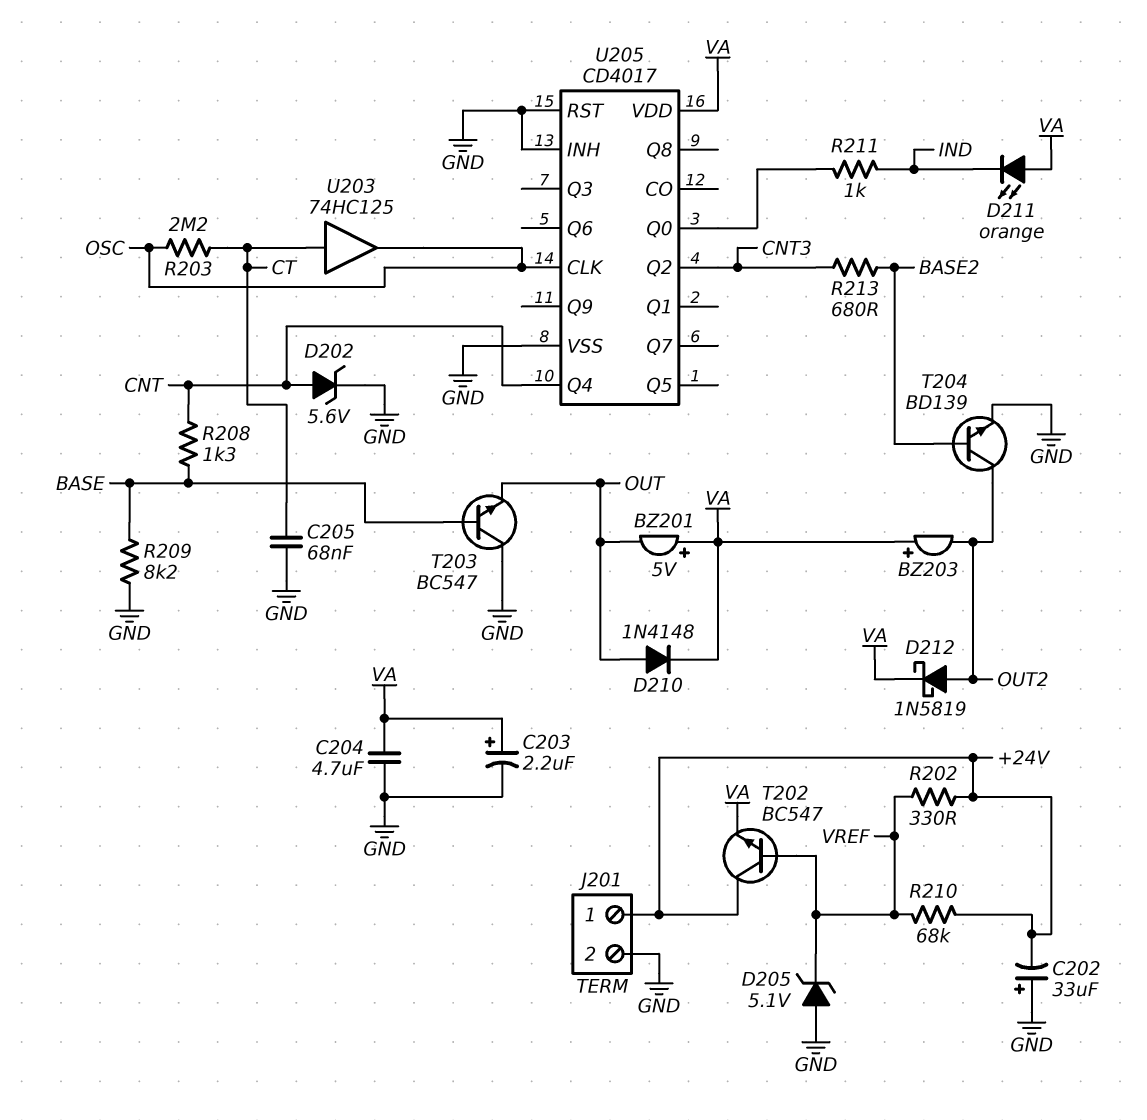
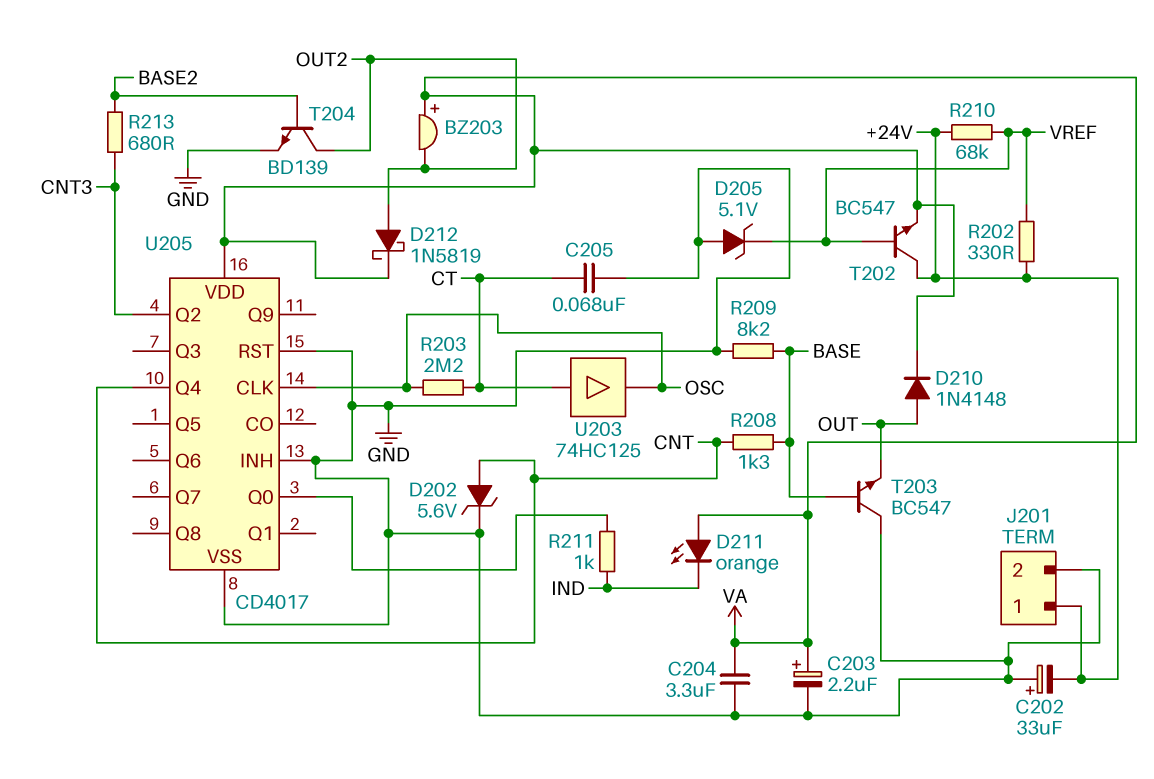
BZ201: buzzer 5V (plus VA, minus OUT) -> none
C204: 4.7uF (GND, VA) -> 3.3uF (GND, VA)

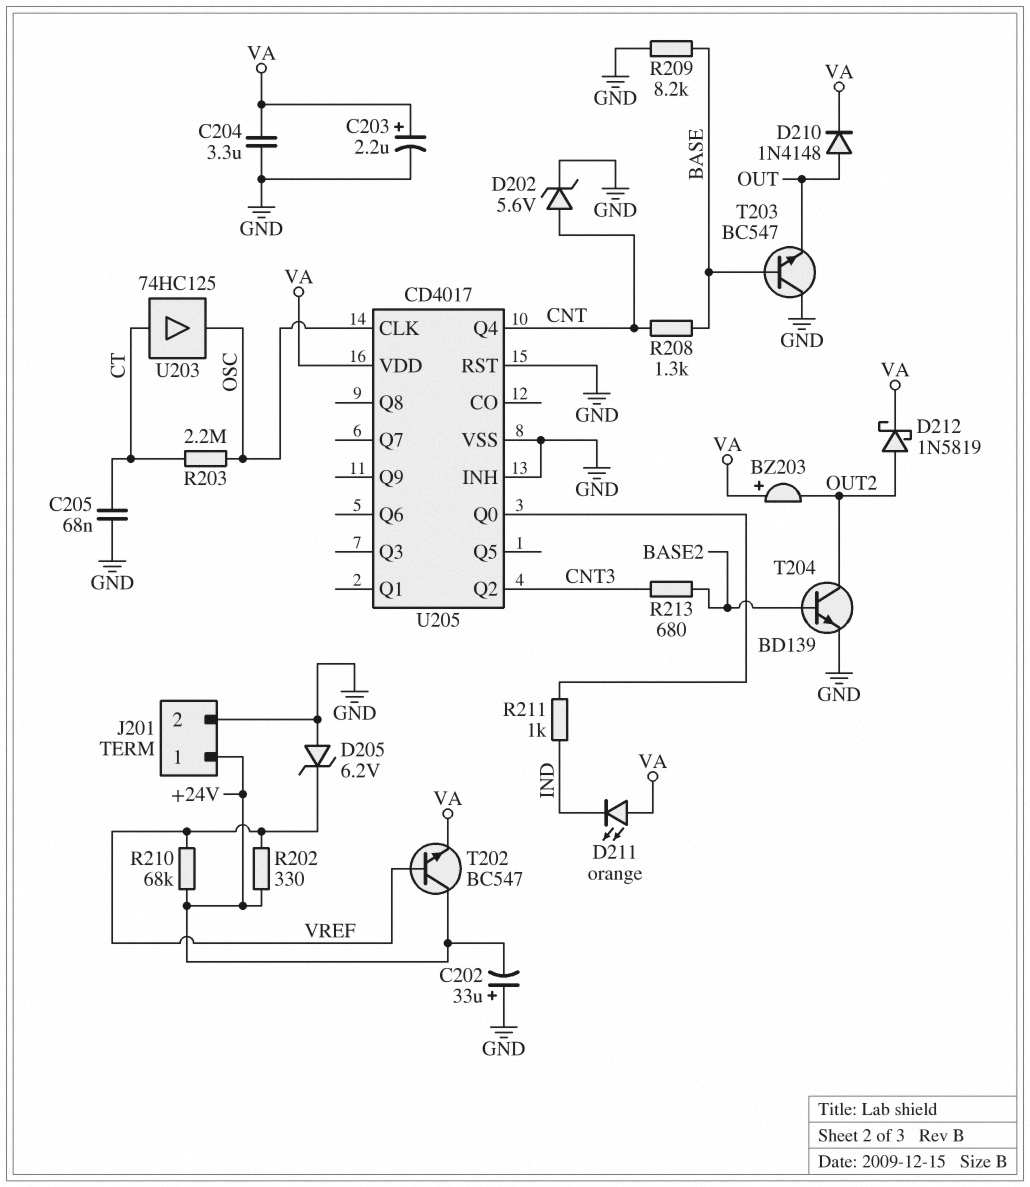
D205: zener 5.1V (A GND, K VREF) -> zener 6.2V (A GND, K VREF)

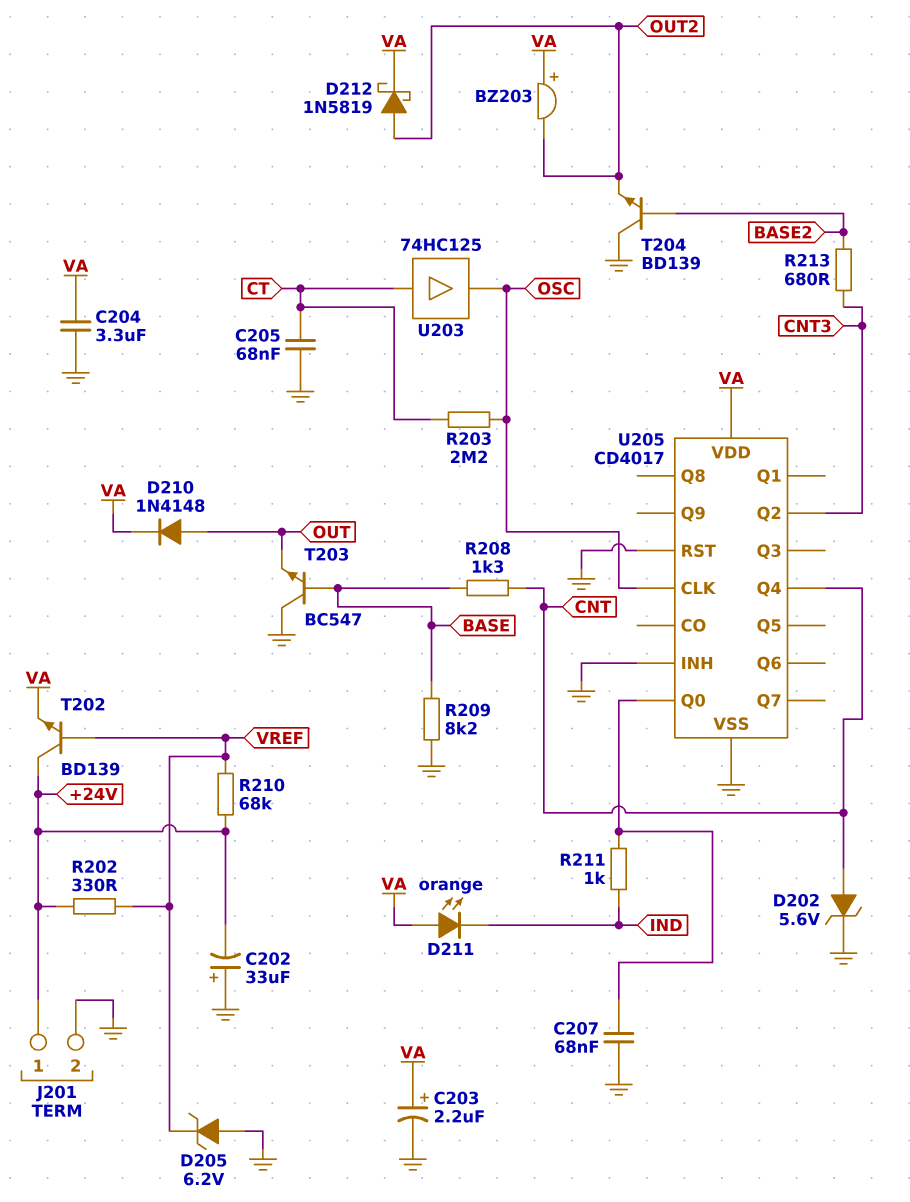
C207: none -> 68nF (GND, U205/Q0)
T202: NPN BC547 (B VREF, C +24V, E VA) -> NPN BD139 (B VREF, C +24V, E VA)
T204: NPN BD139 (B BASE2, C OUT2, E GND) -> NPN BD139 (B BASE2, C GND, E OUT2)

